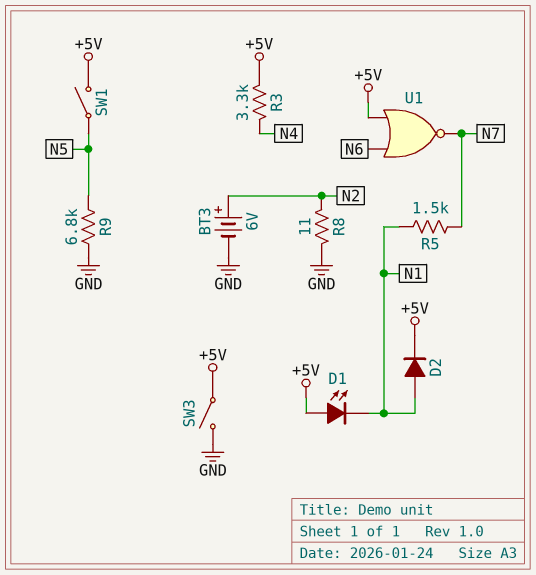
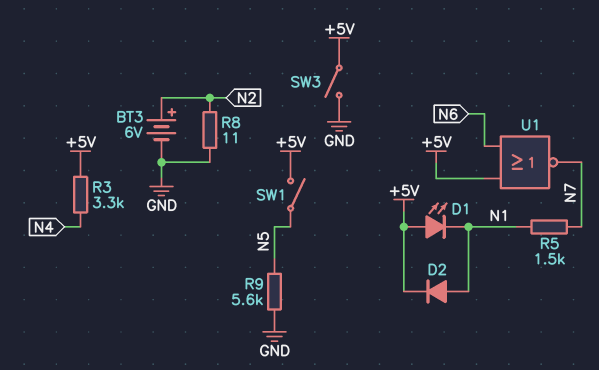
R9: 6.8k (GND, N5) -> 5.6k (GND, N5)

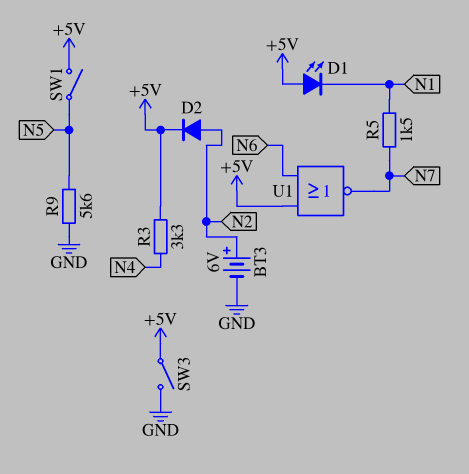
D2: diode (A N1, K +5V) -> diode (A N2, K +5V)
R8: 11 (GND, N2) -> none

